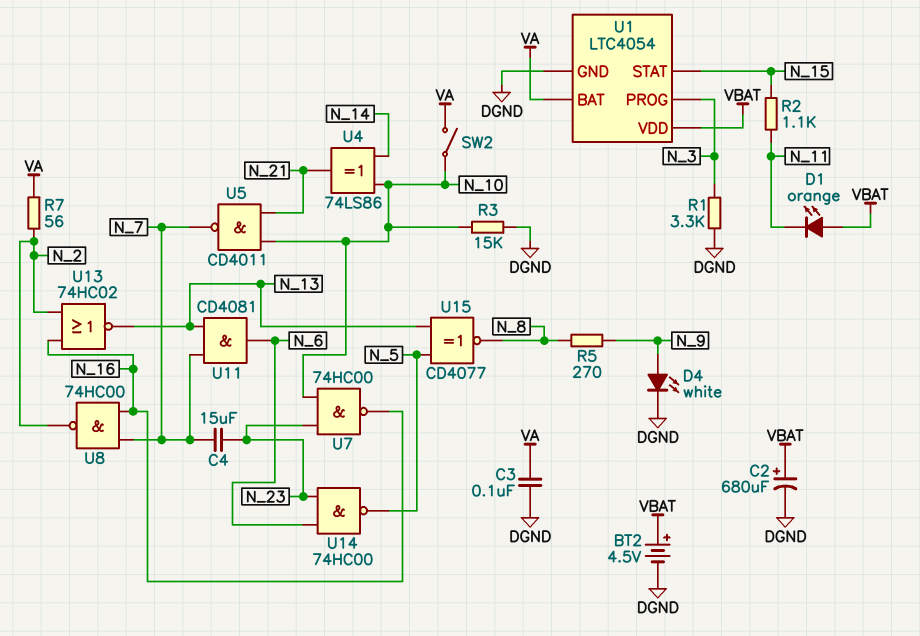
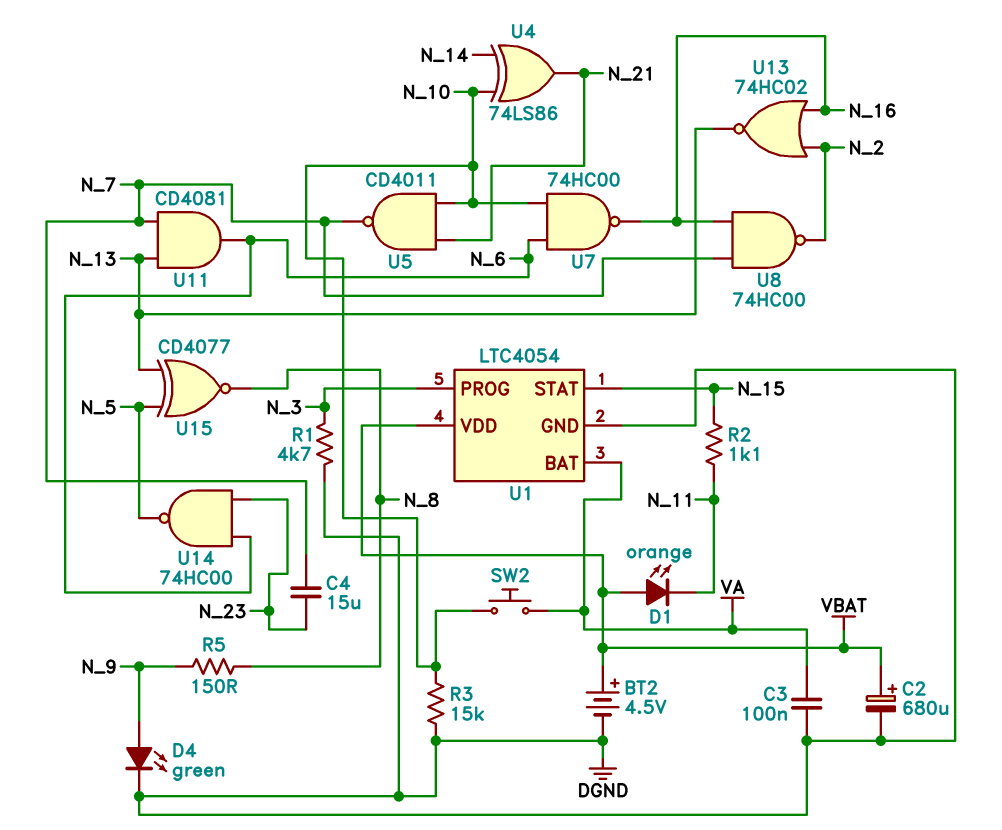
D4: LED white (A N_9, K DGND) -> LED green (A N_9, K DGND)
R1: 3.3k (DGND, N_3) -> 4.7k (DGND, N_3)
R5: 270 (N_8, N_9) -> 150 (N_8, N_9)
R7: 56 (N_2, VA) -> none
SW2: switch (N_10, VA) -> button (N_10, VA)
U7: NAND 74HC00 (in N_10, in N_23, out N_16) -> NAND 74HC00 (in N_6, in N_10, out N_16)

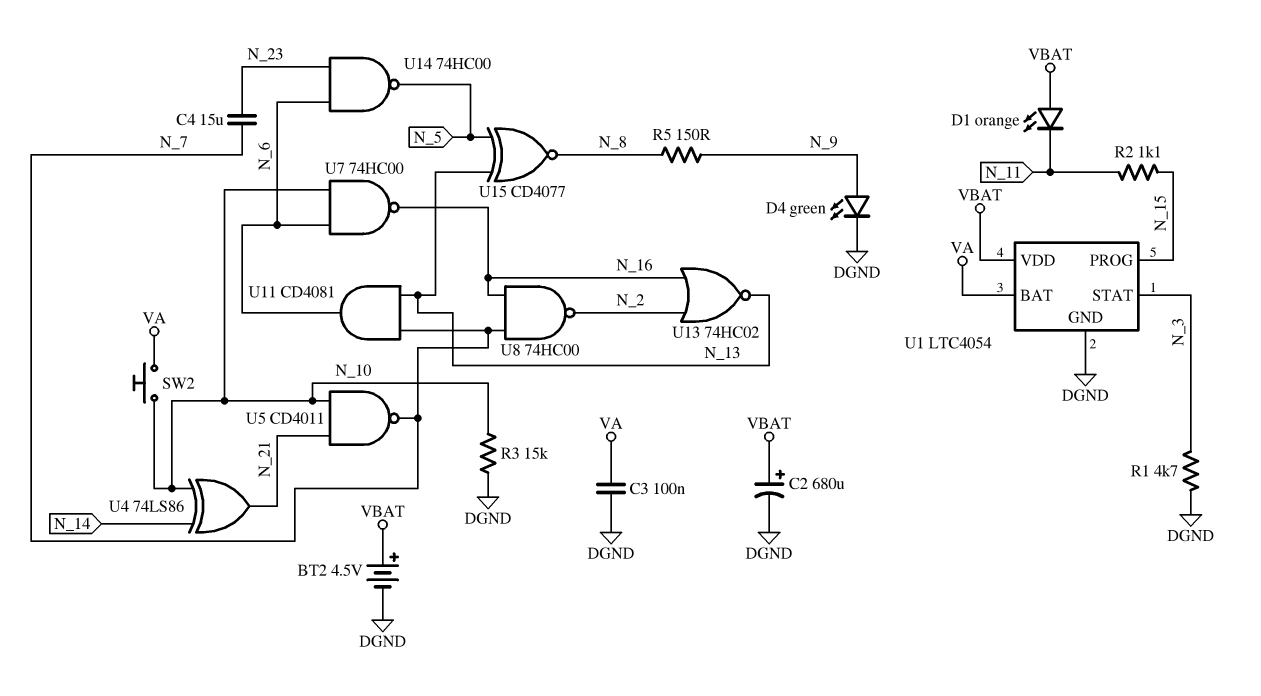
U1 pin PROG: N_3 -> N_15
U1 pin STAT: N_15 -> N_3

